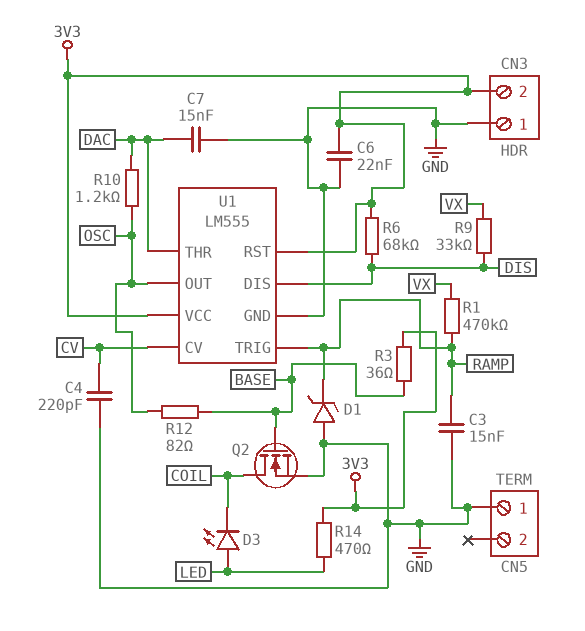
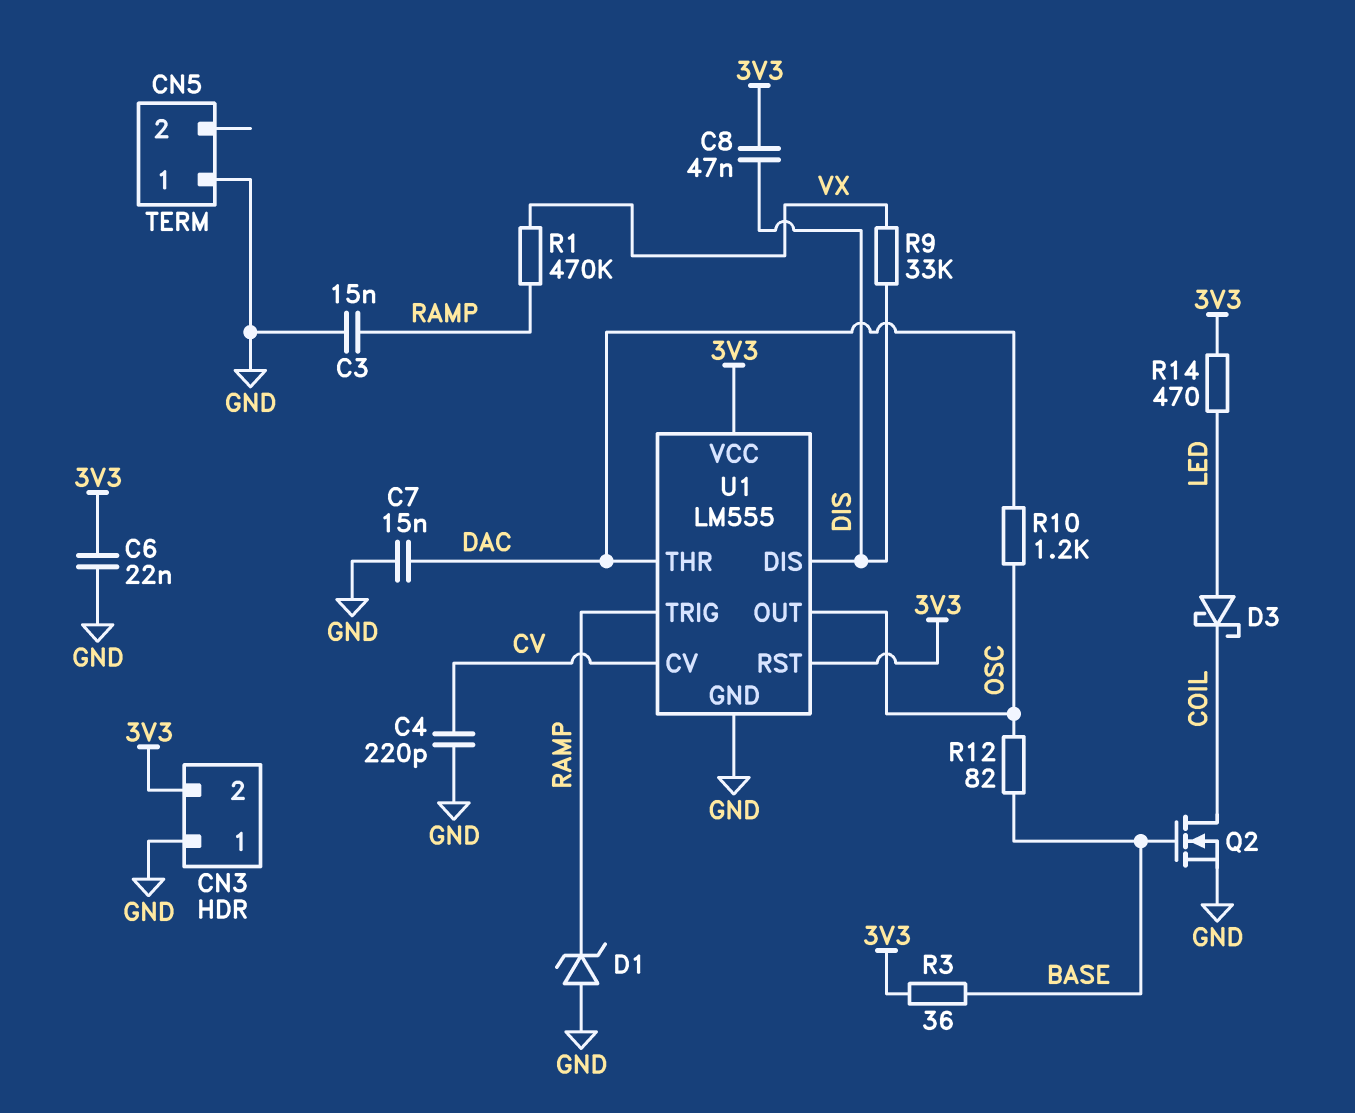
C8: none -> 47nF (3V3, DIS)
D3: LED (A LED, K COIL) -> schottky (A LED, K COIL)
R6: 68k (3V3, DIS) -> none

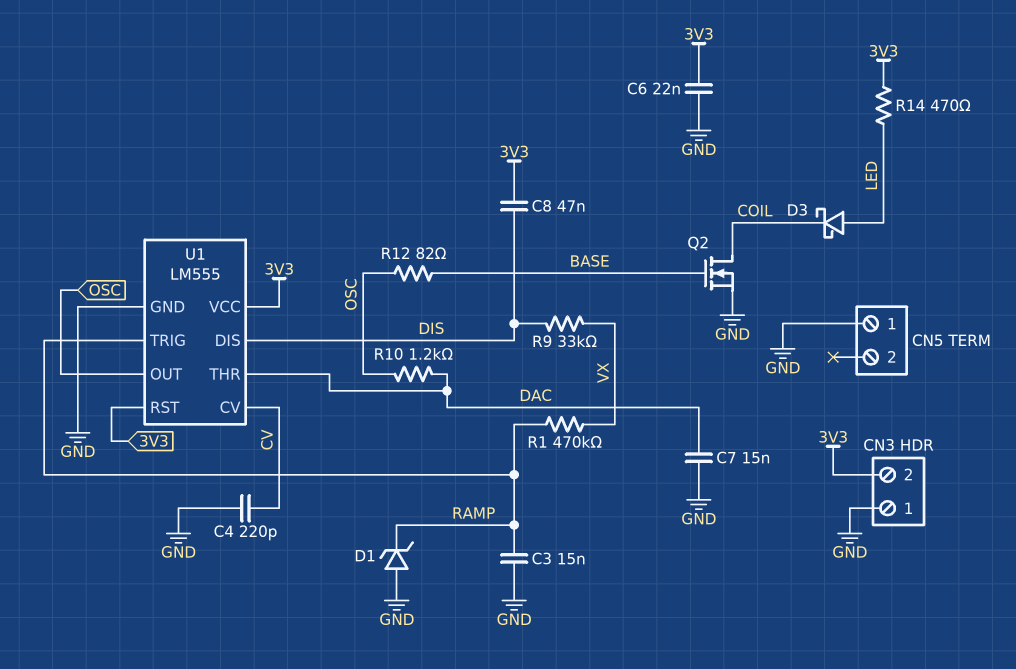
R3: 36 (3V3, BASE) -> none

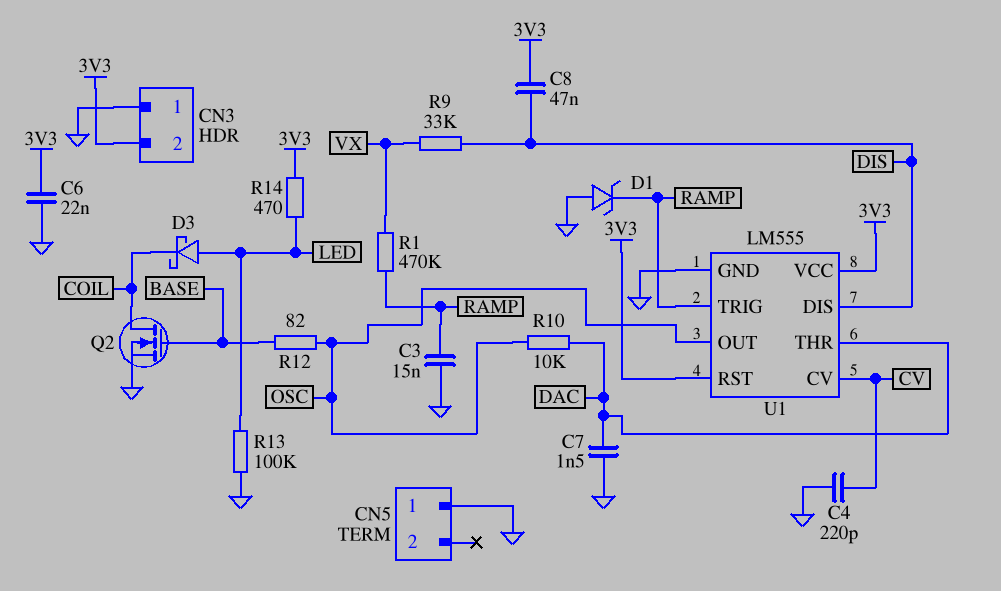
C7: 15nF (DAC, GND) -> 1.5nF (DAC, GND)
R10: 1.2k (DAC, OSC) -> 10k (DAC, OSC)
R13: none -> 100k (GND, LED)

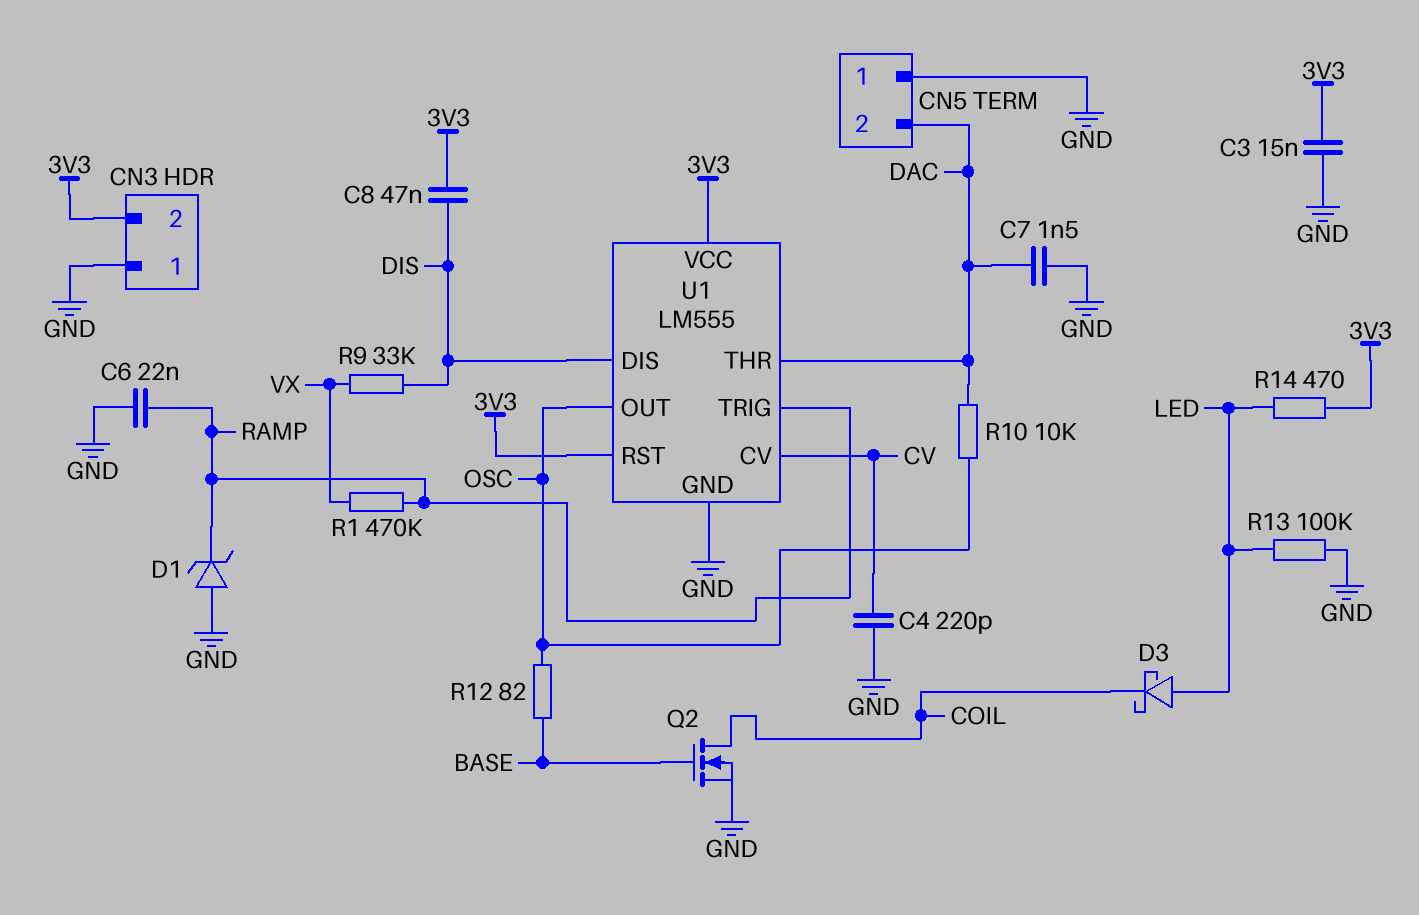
C3: 15nF (GND, RAMP) -> 15nF (3V3, GND)
C6: 22nF (3V3, GND) -> 22nF (GND, RAMP)
CN5 pin 2: none -> DAC

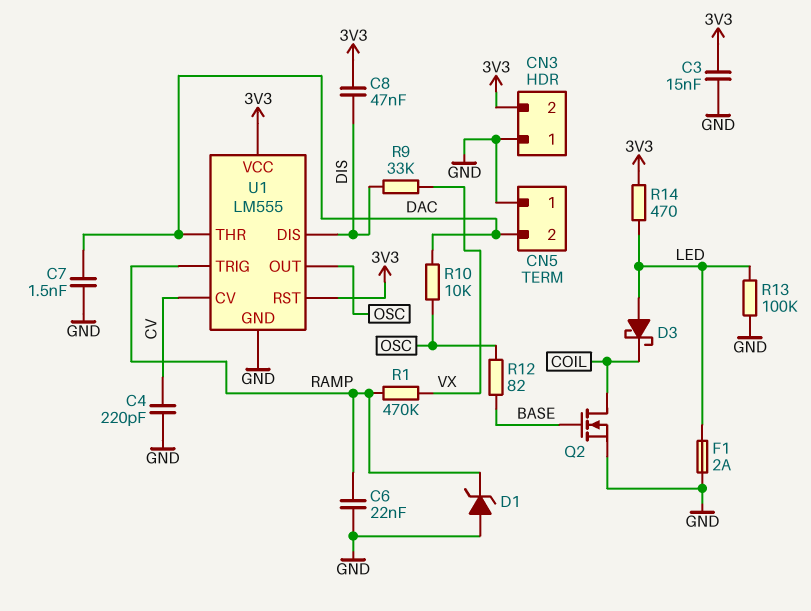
F1: none -> 2A (GND, LED)

